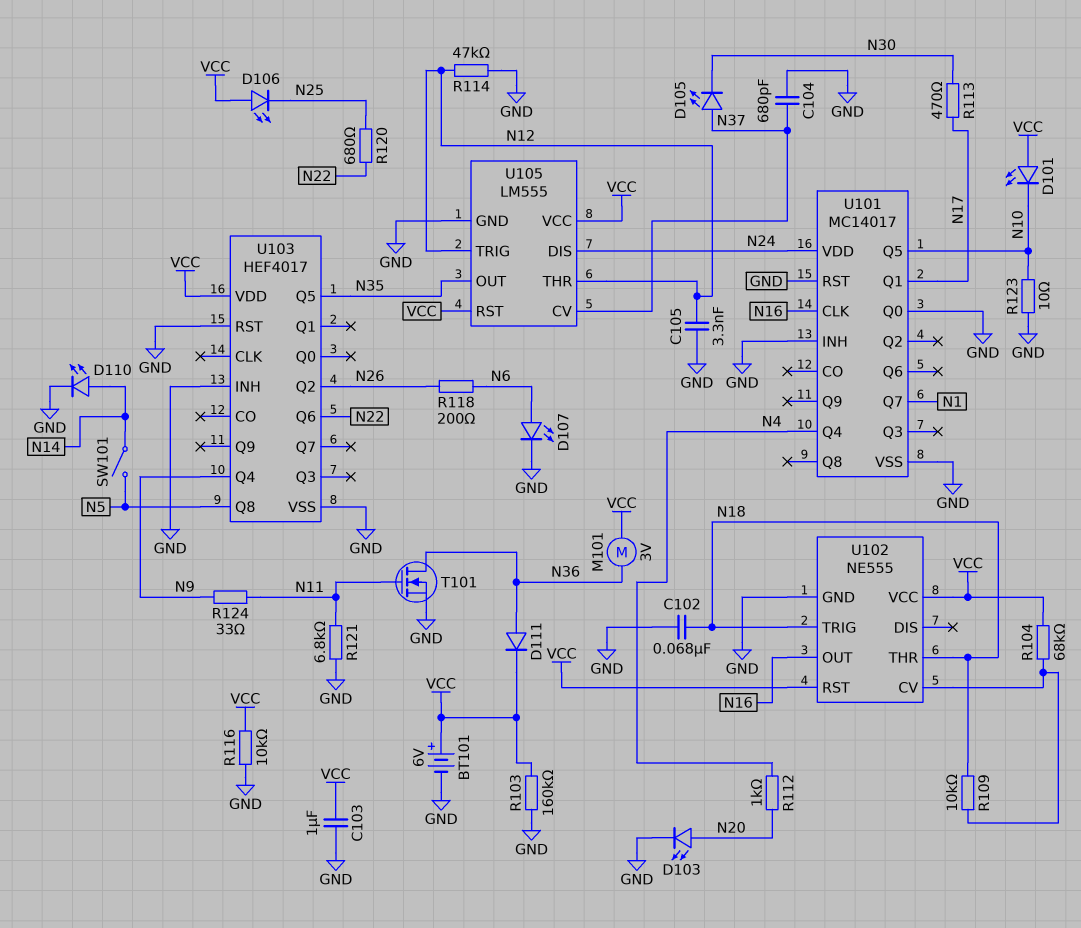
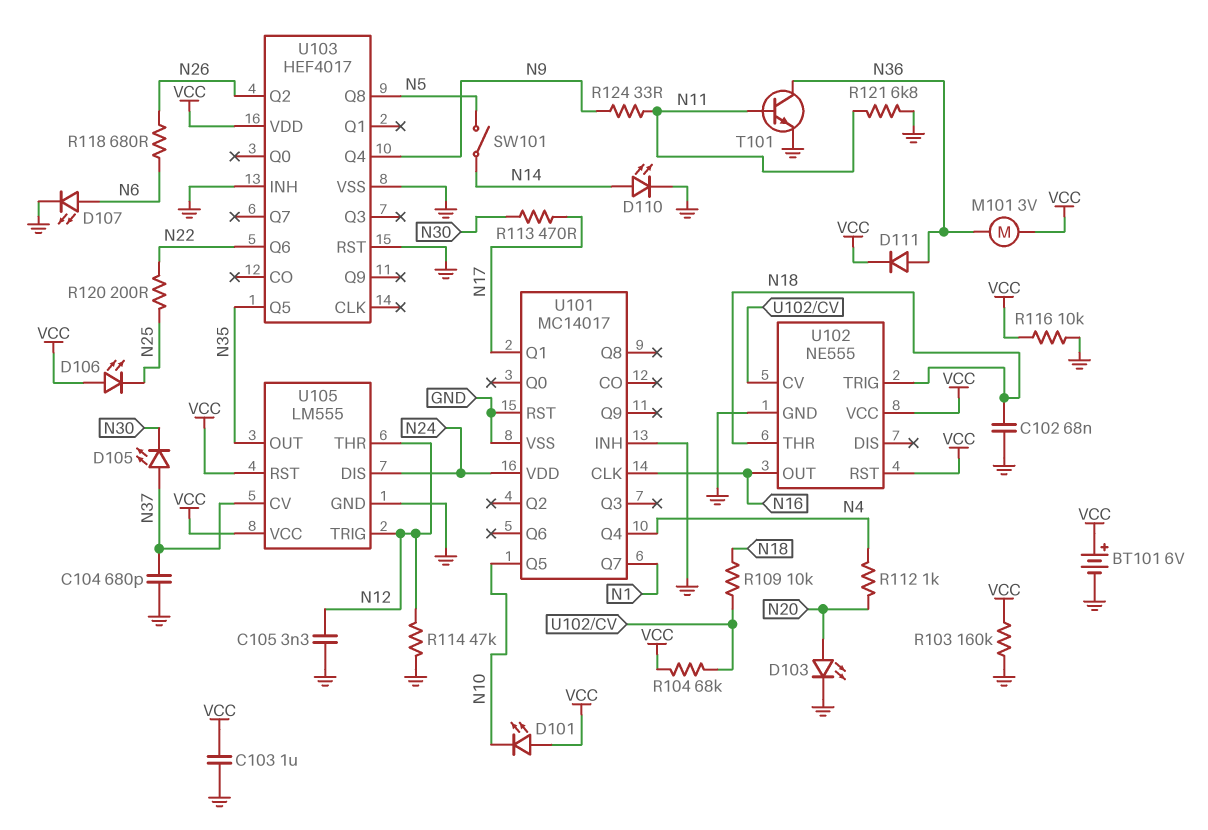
R118: 200 (N6, N26) -> 680 (N6, N26)
R120: 680 (N22, N25) -> 200 (N22, N25)
R123: 10 (GND, N10) -> none
T101: NMOS (G N11, D N36, S GND) -> NPN (B N11, C N36, E GND)
U101 pin Q0: GND -> none

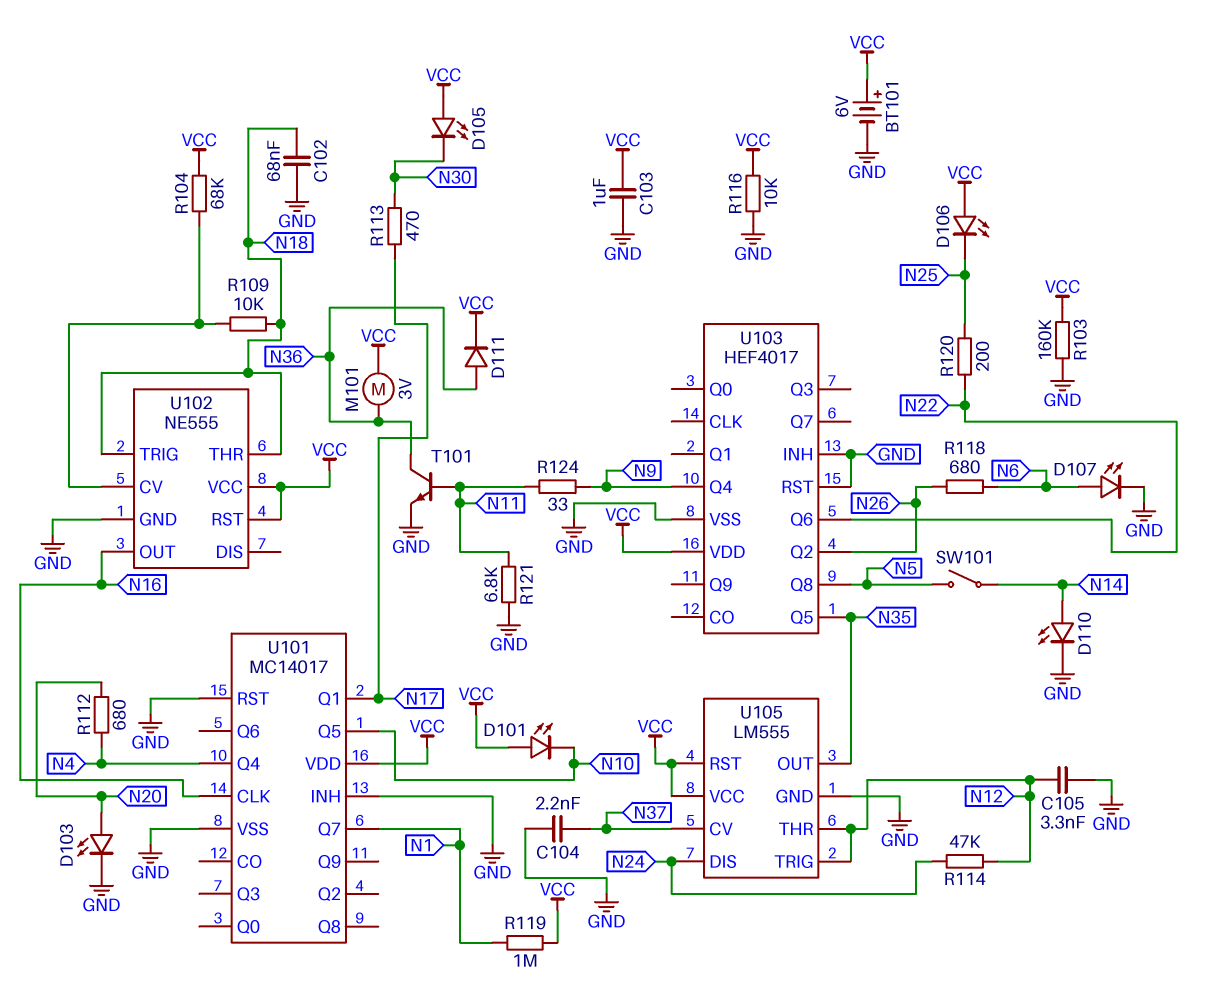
C104: 680pF (GND, N37) -> 2.2nF (GND, N37)
D105: LED (A N37, K N30) -> LED (A VCC, K N30)
R112: 1k (N4, N20) -> 680 (N4, N20)
R114: 47k (GND, N12) -> 47k (N12, N24)
R119: none -> 1M (N1, VCC)
U101 pin VDD: N24 -> VCC

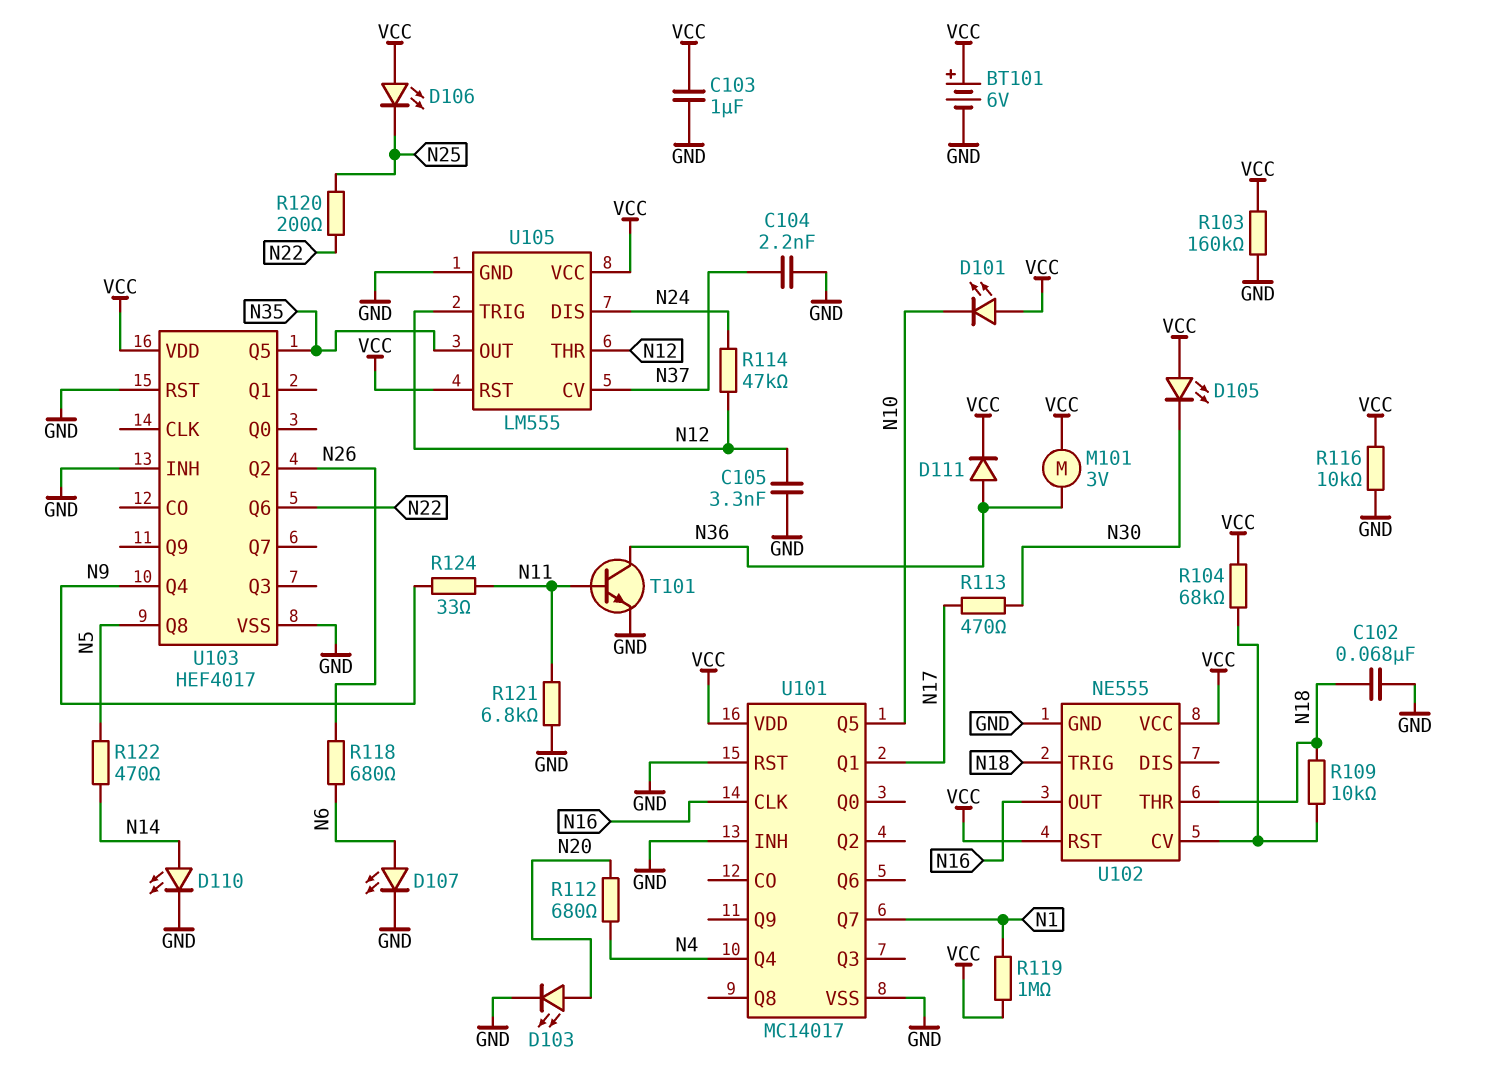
R122: none -> 470 (N5, N14)
SW101: switch (N5, N14) -> none

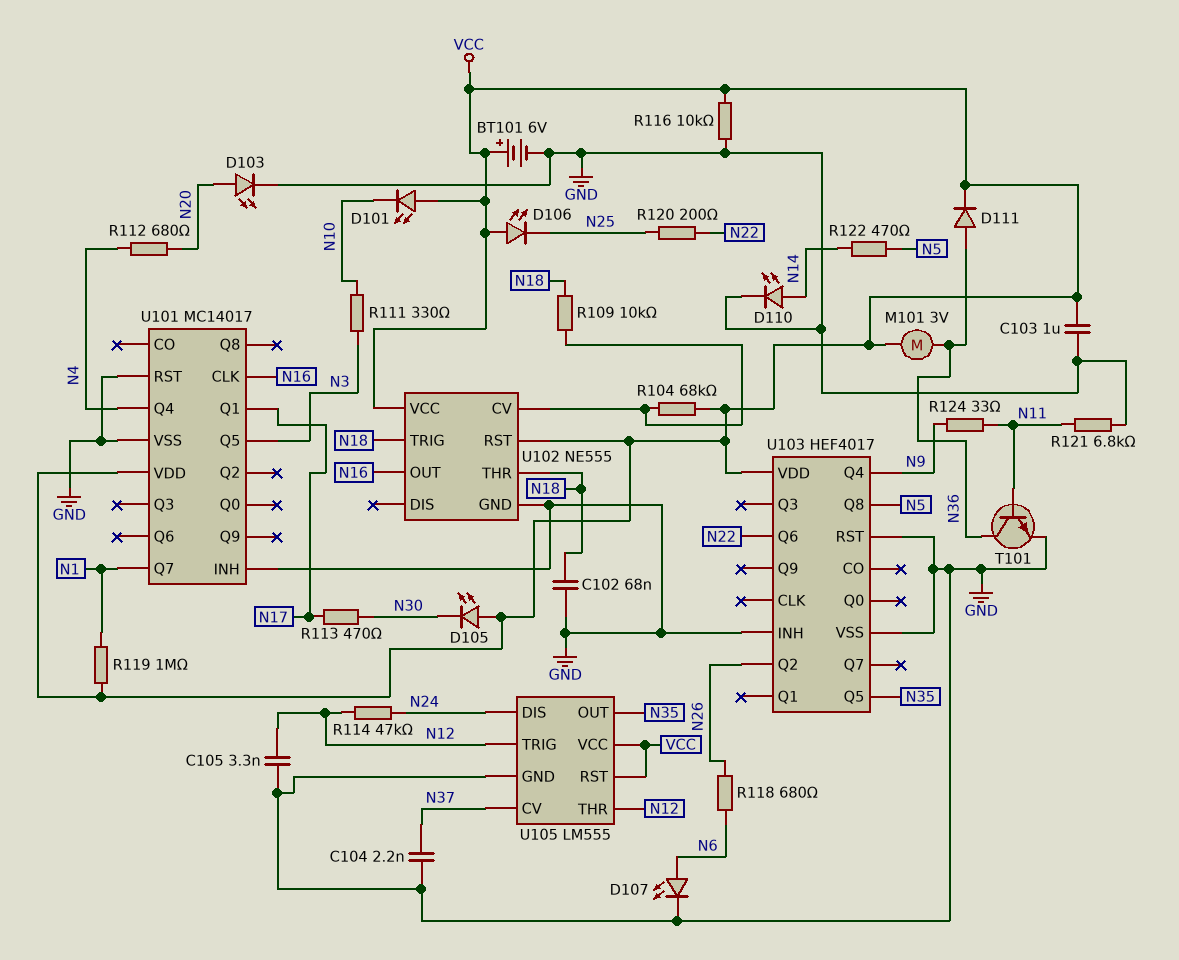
R103: 160k (GND, VCC) -> none
R111: none -> 330 (N3, N10)
U101 pin Q5: N10 -> N3

